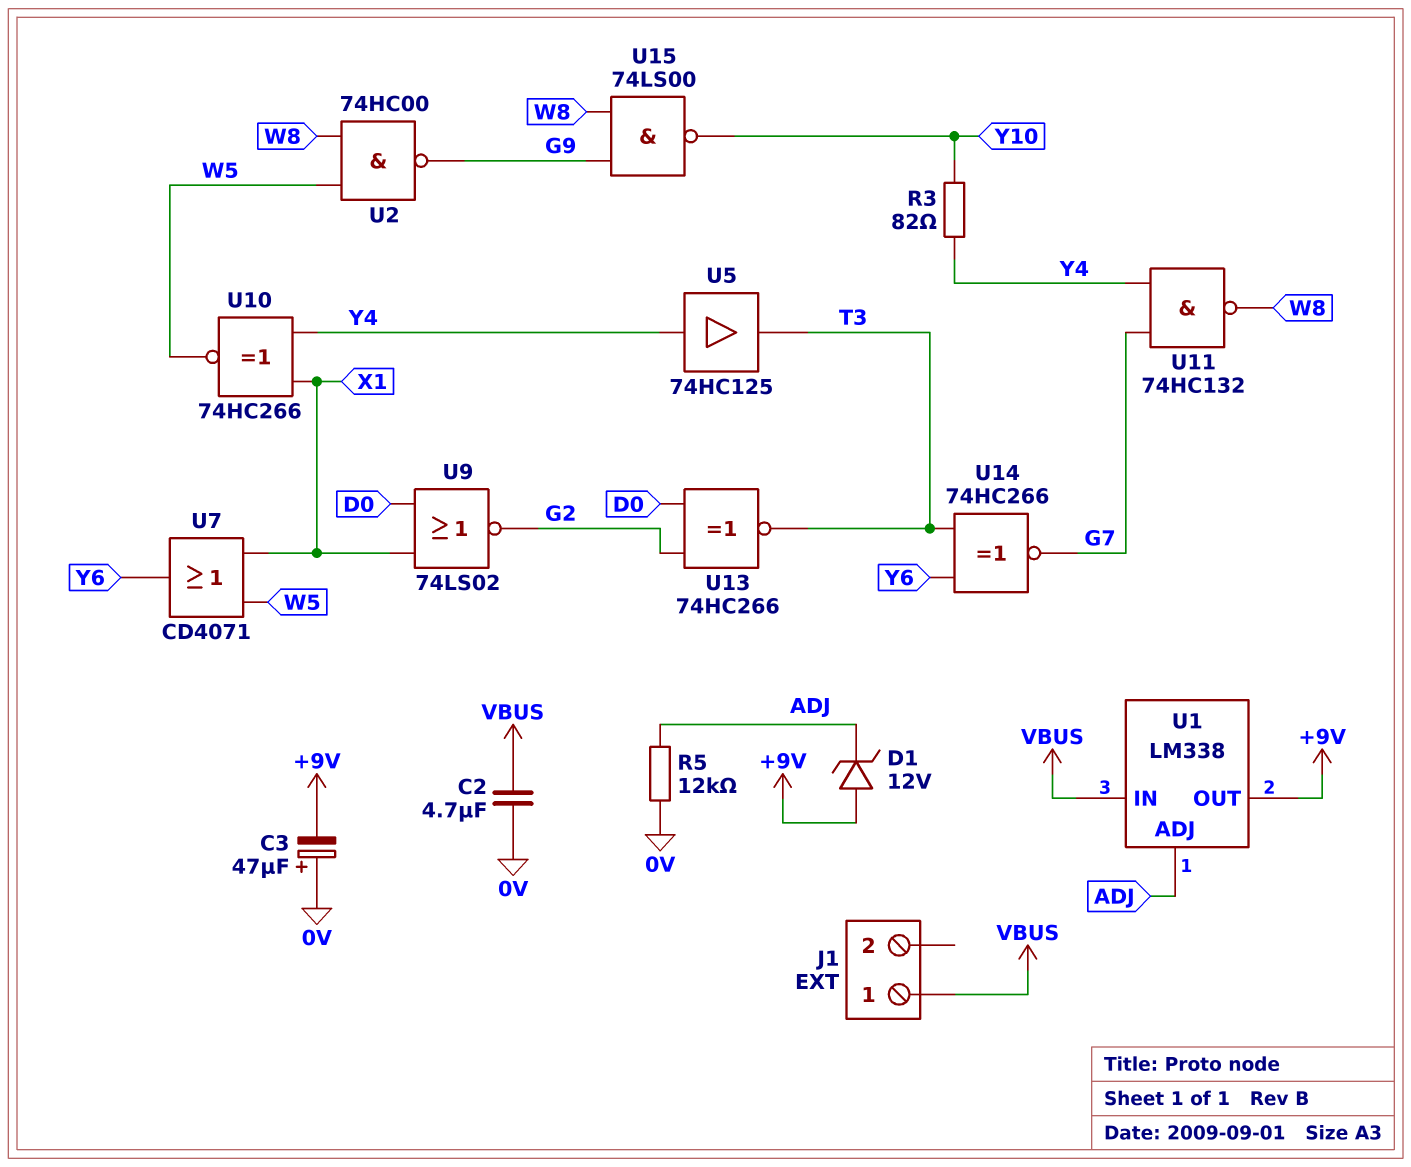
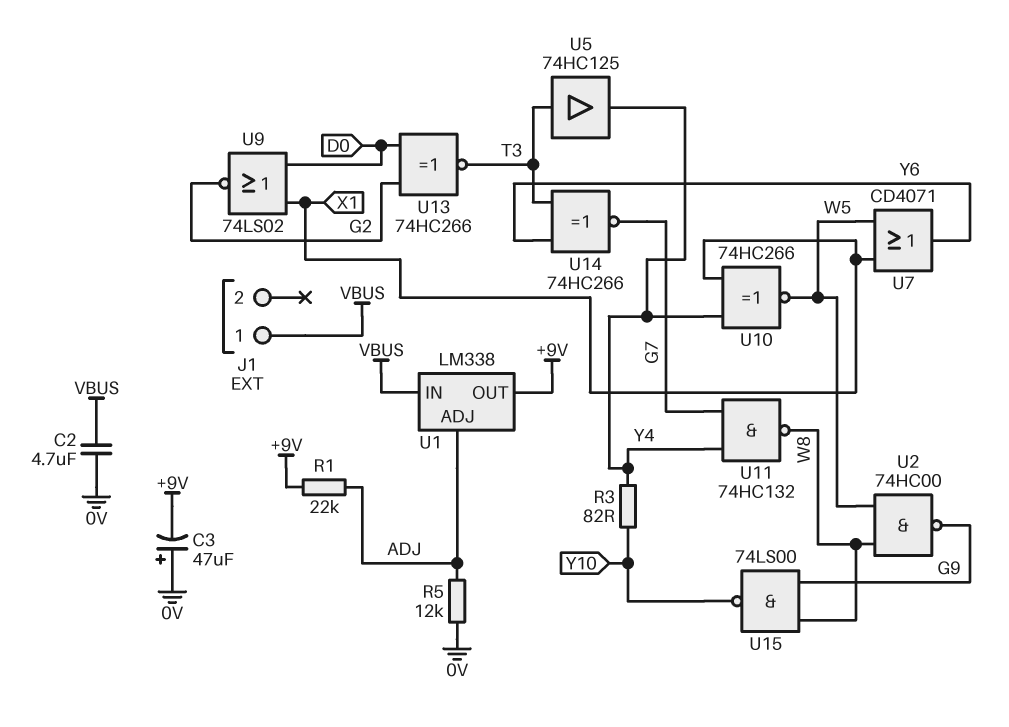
D1: zener 12V (A +9V, K ADJ) -> none
R1: none -> 22k (+9V, ADJ)
U5: buffer 74HC125 (in Y4, out T3) -> buffer 74HC125 (in T3, out Y4)

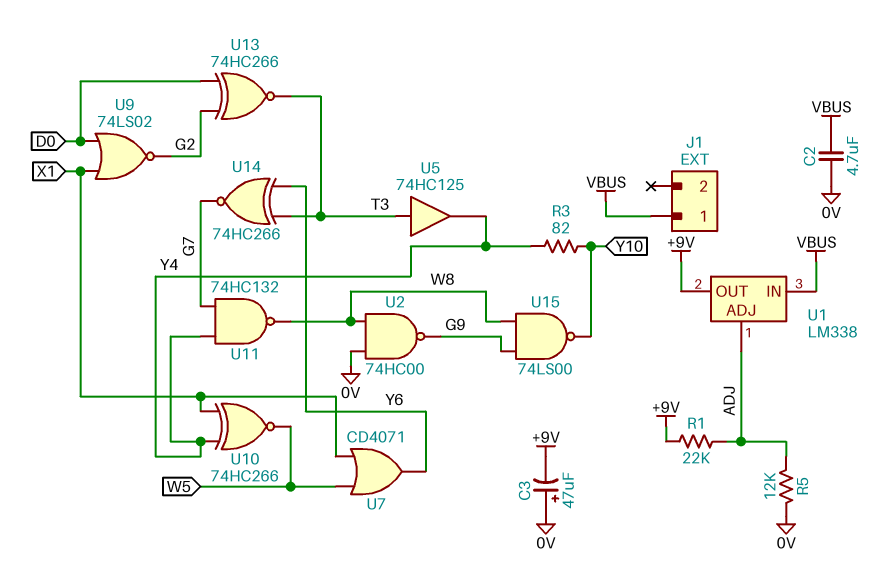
U2: NAND 74HC00 (in W5, in W8, out G9) -> NAND 74HC00 (in 0V, in W8, out G9)

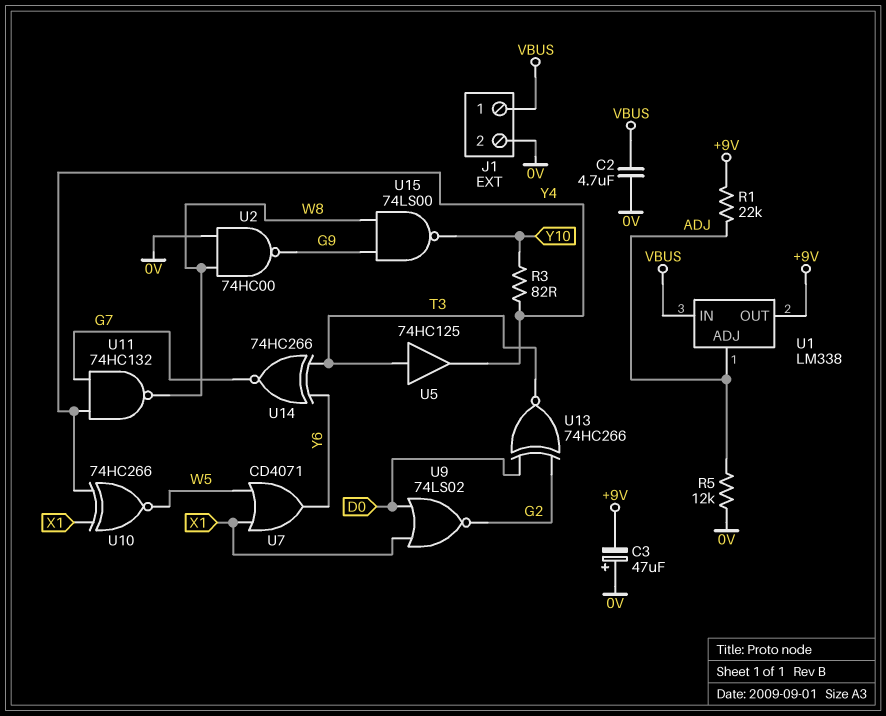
J1 pin 2: none -> 0V

